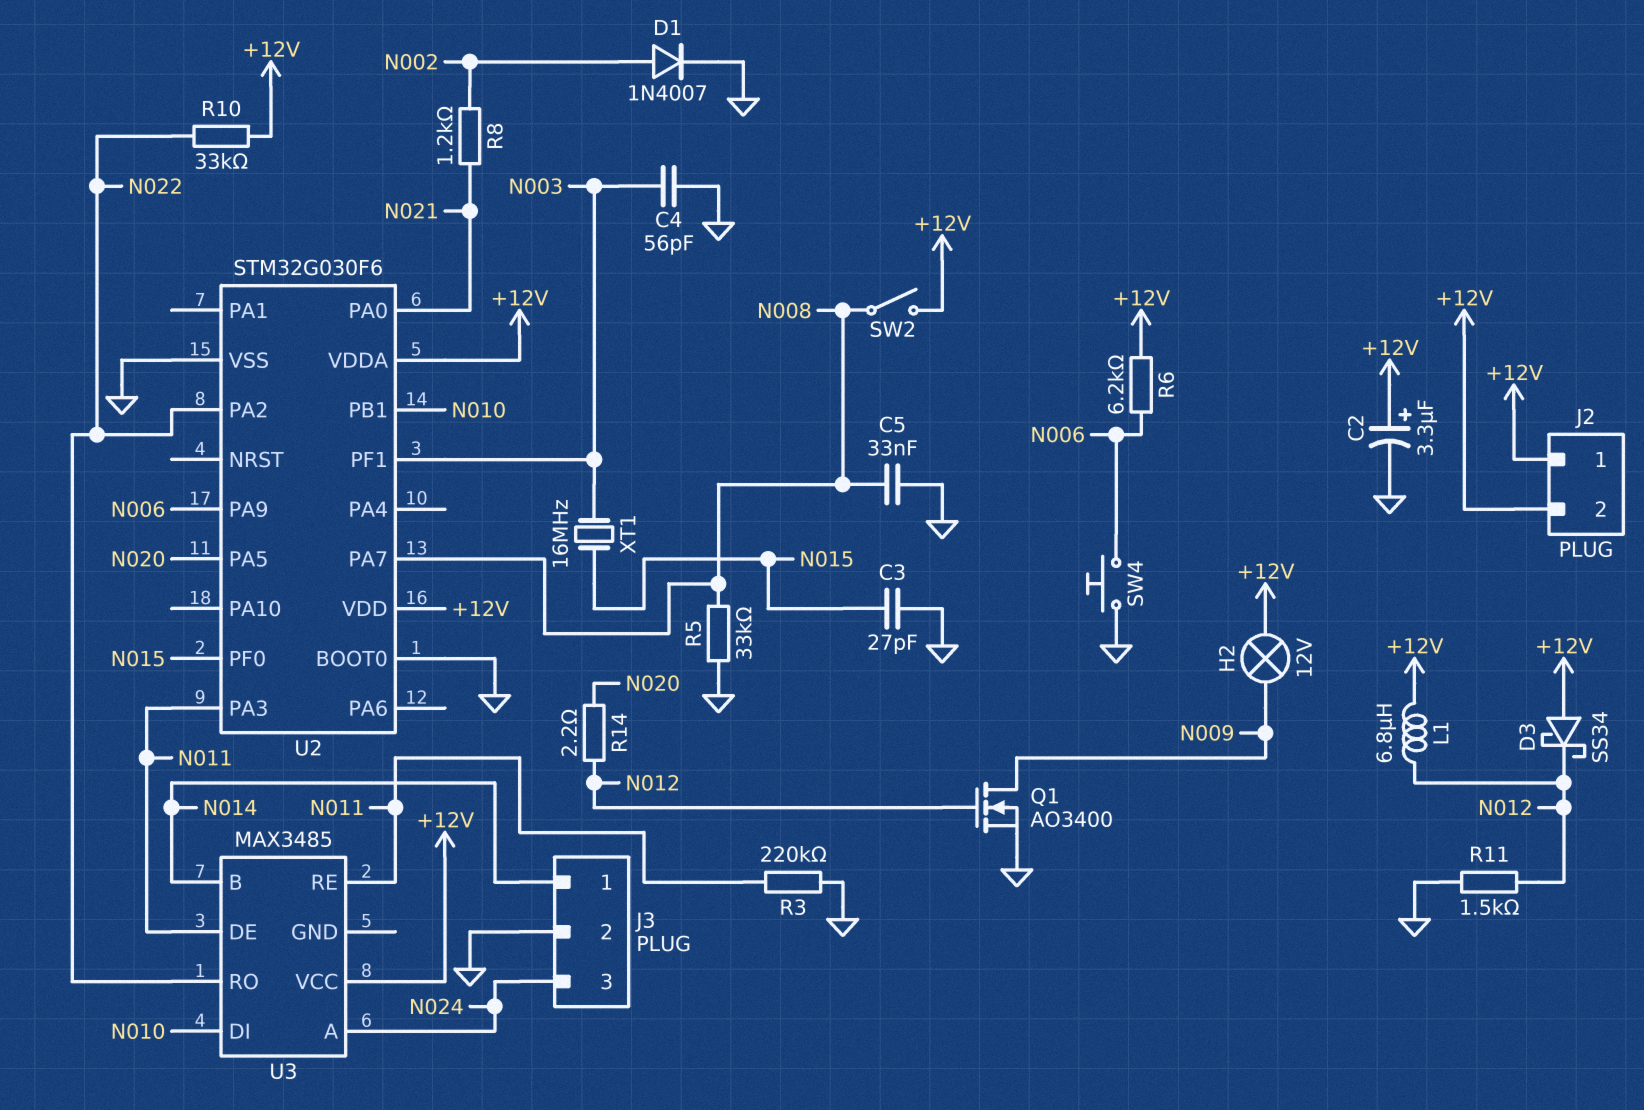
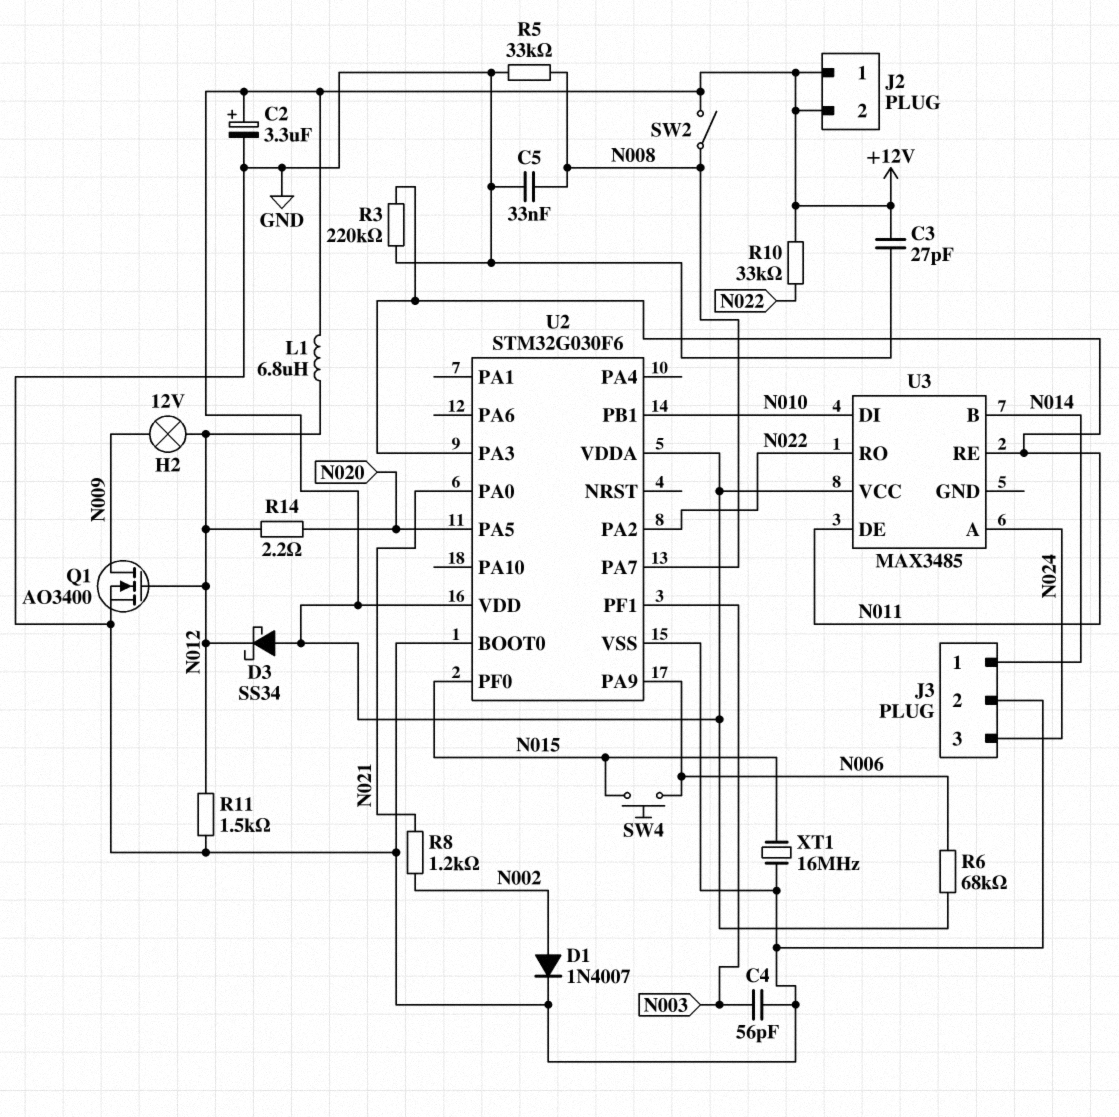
C3: 27pF (GND, N015) -> 27pF (+12V, GND)
H2: lamp 12V (+12V, N009) -> lamp 12V (N009, N012)
R6: 6.2k (+12V, N006) -> 68k (+12V, N006)
SW4: button (GND, N006) -> button (N006, N015)
XT1: 16MHz (N003, N015) -> 16MHz (GND, N015)

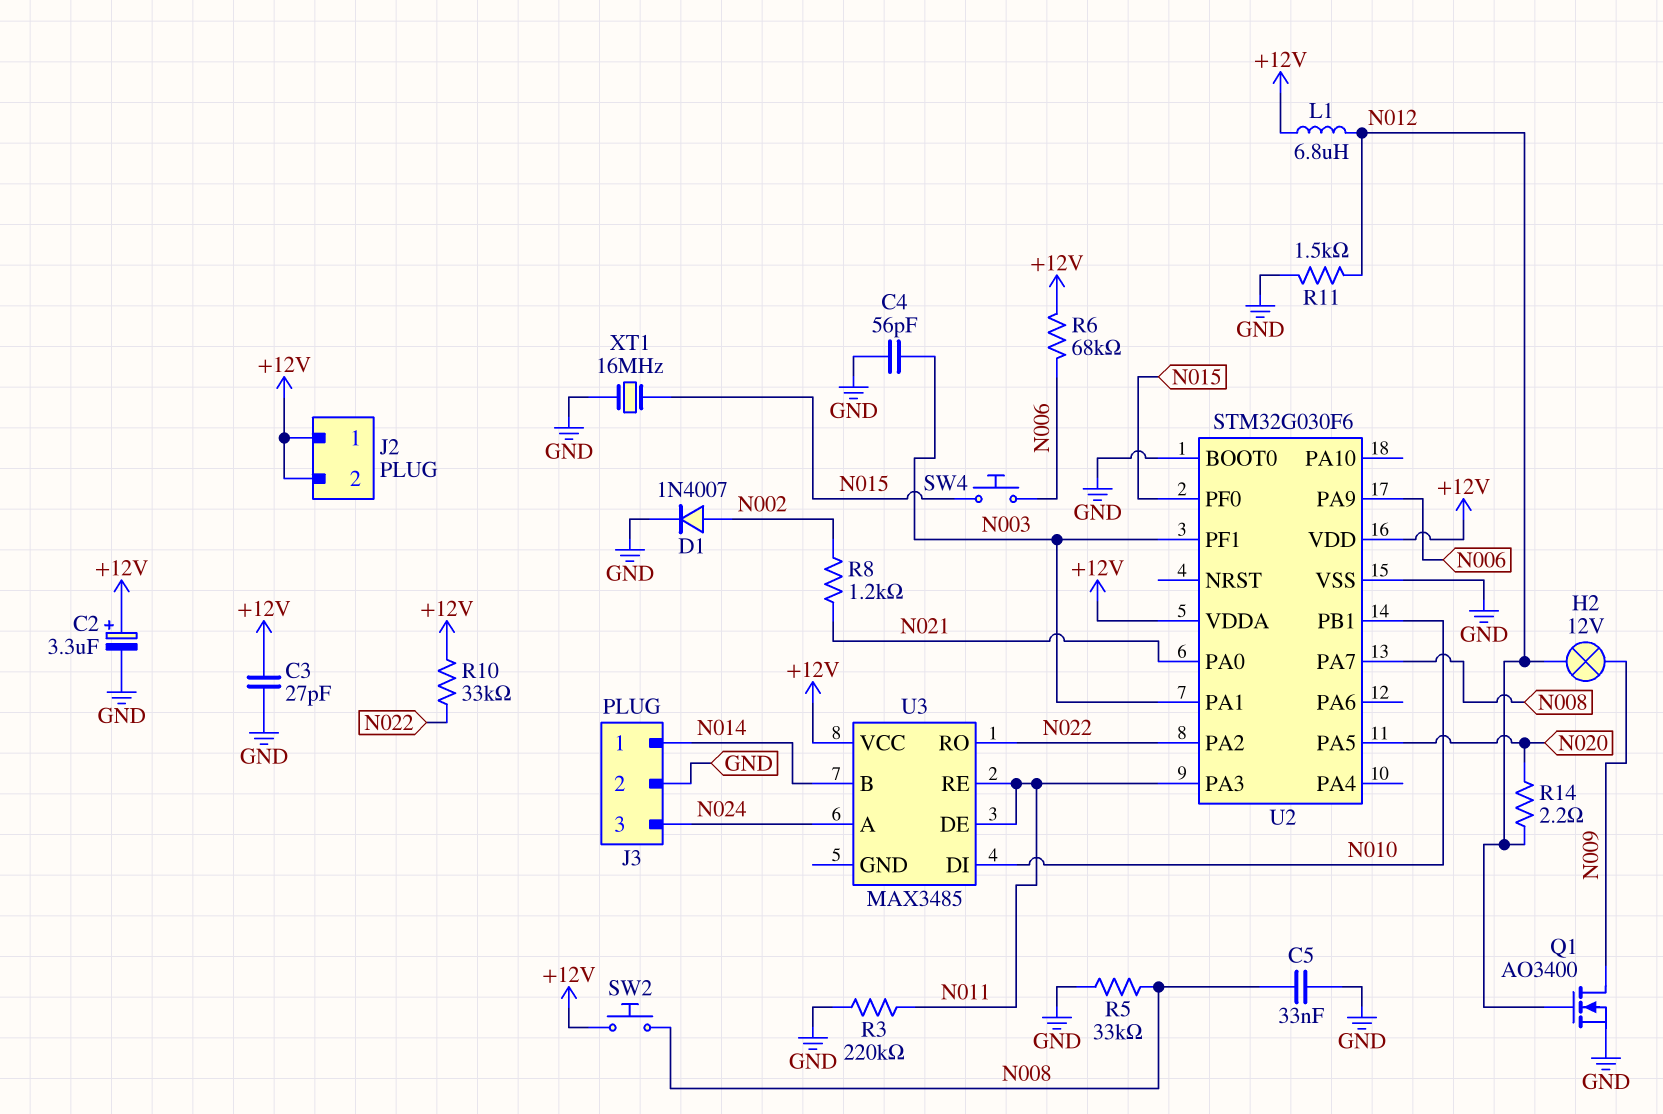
D3: schottky SS34 (A +12V, K N012) -> none
SW2: switch (+12V, N008) -> button (+12V, N008)
U2 pin PA1: none -> N003

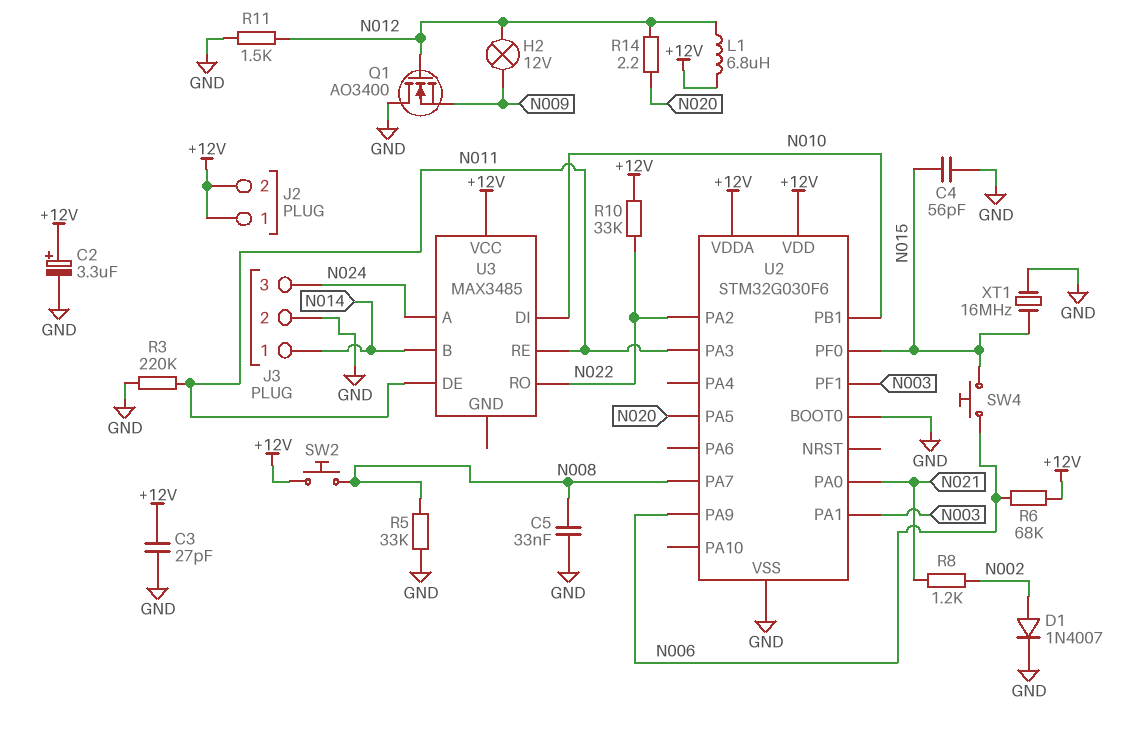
C4: 56pF (GND, N003) -> 56pF (GND, N015)
Q1: NMOS AO3400 (G N012, D N009, S GND) -> NMOS AO3400 (G N012, D GND, S N009)

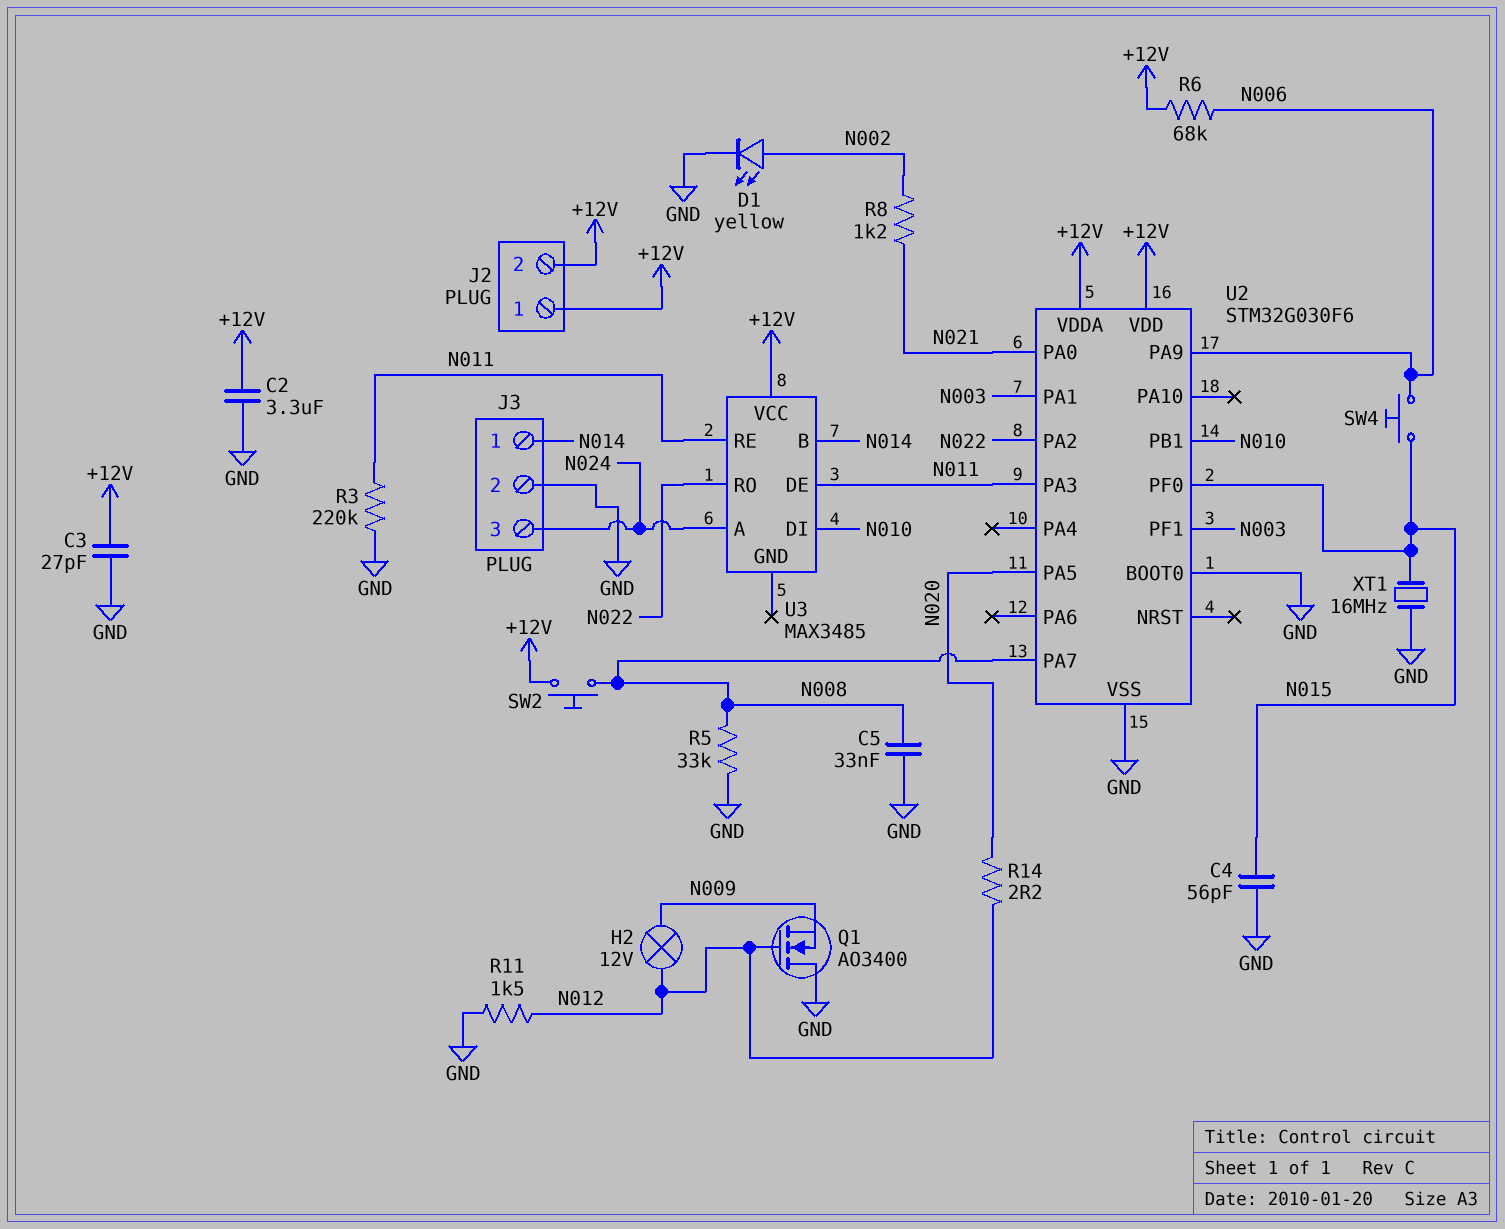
C2: 3.3uF (plus +12V, minus GND) -> 3.3uF (+12V, GND)
D1: diode 1N4007 (A N002, K GND) -> LED yellow (A N002, K GND)
L1: 6.8uH (+12V, N012) -> none
R10: 33k (+12V, N022) -> none

